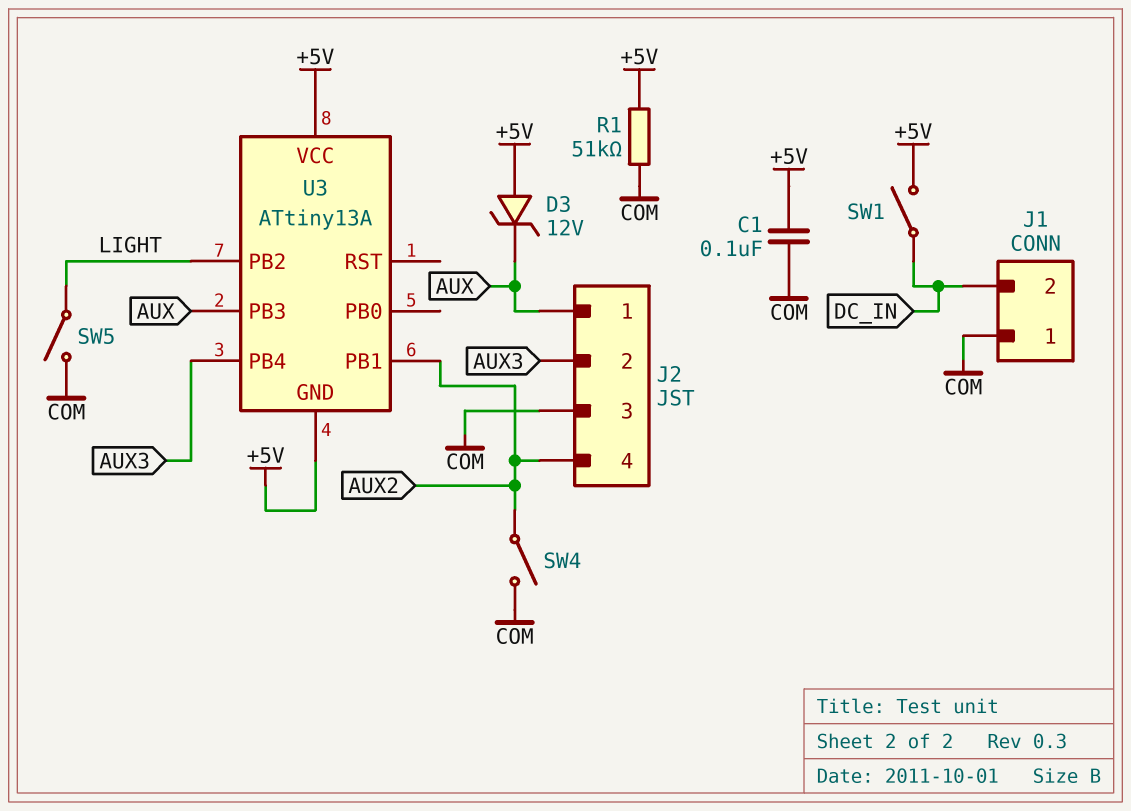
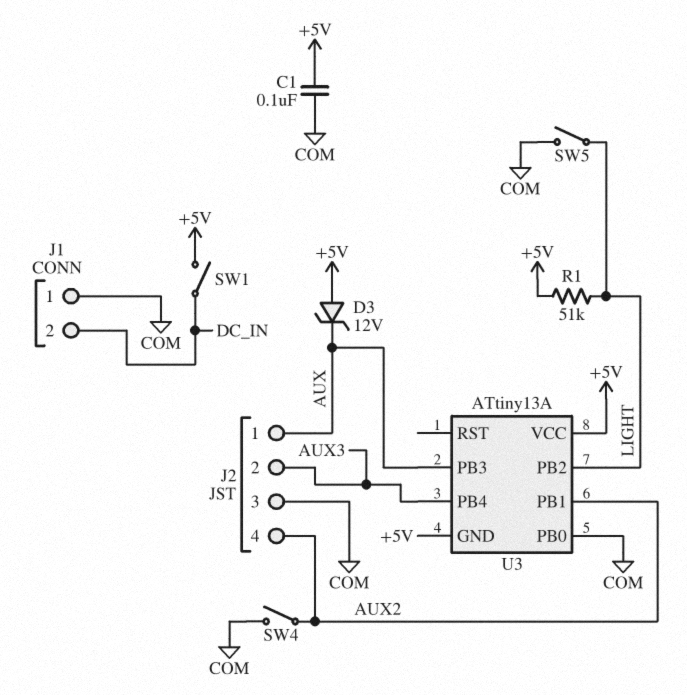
R1: 51k (+5V, COM) -> 51k (+5V, LIGHT)
U3 pin PB0: none -> COM

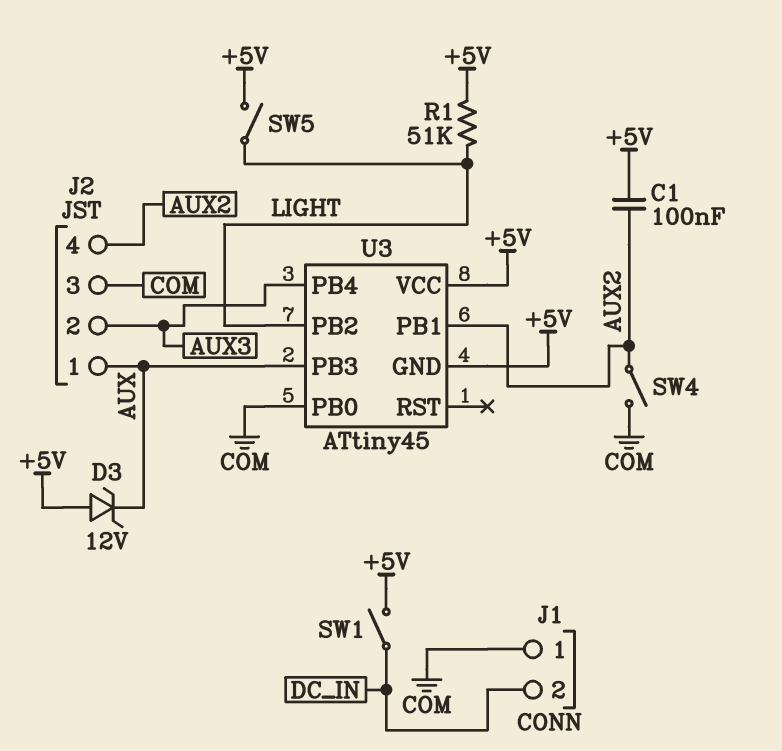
C1: 100nF (+5V, COM) -> 100nF (+5V, AUX2)
SW5: switch (COM, LIGHT) -> switch (+5V, LIGHT)
U3: ATtiny13A -> ATtiny45

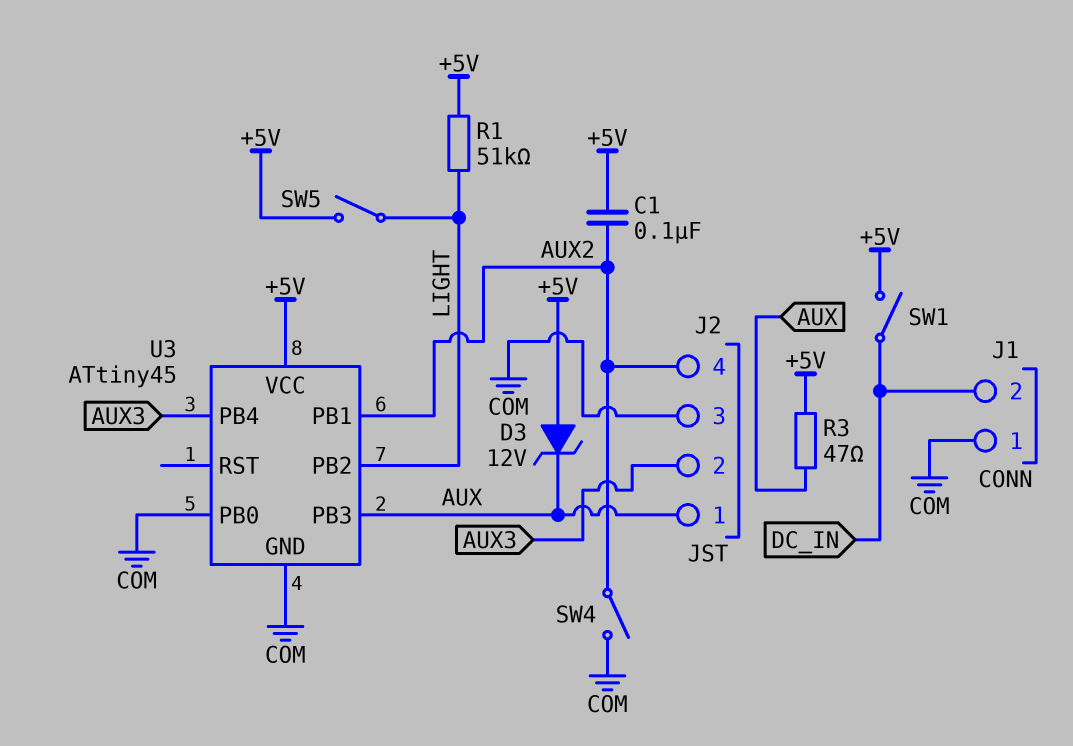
R3: none -> 47 (+5V, AUX)
U3 pin GND: +5V -> COM

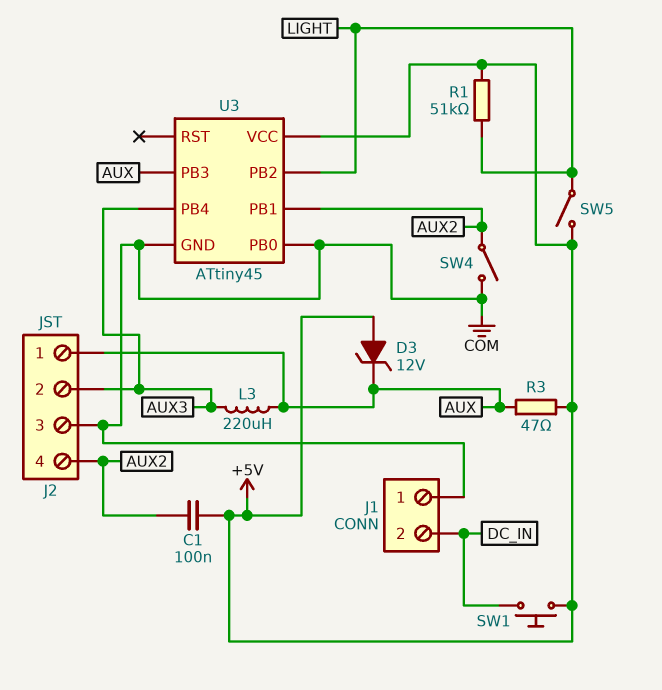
L3: none -> 220uH (AUX, AUX3)
SW1: switch (+5V, DC_IN) -> button (+5V, DC_IN)

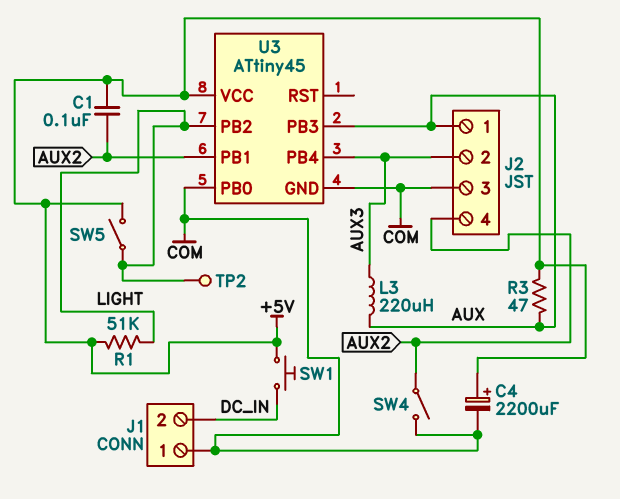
C4: none -> 2200uF (plus +5V, minus COM)
D3: zener 12V (A +5V, K AUX) -> none
TP2: none -> test point (LIGHT)

